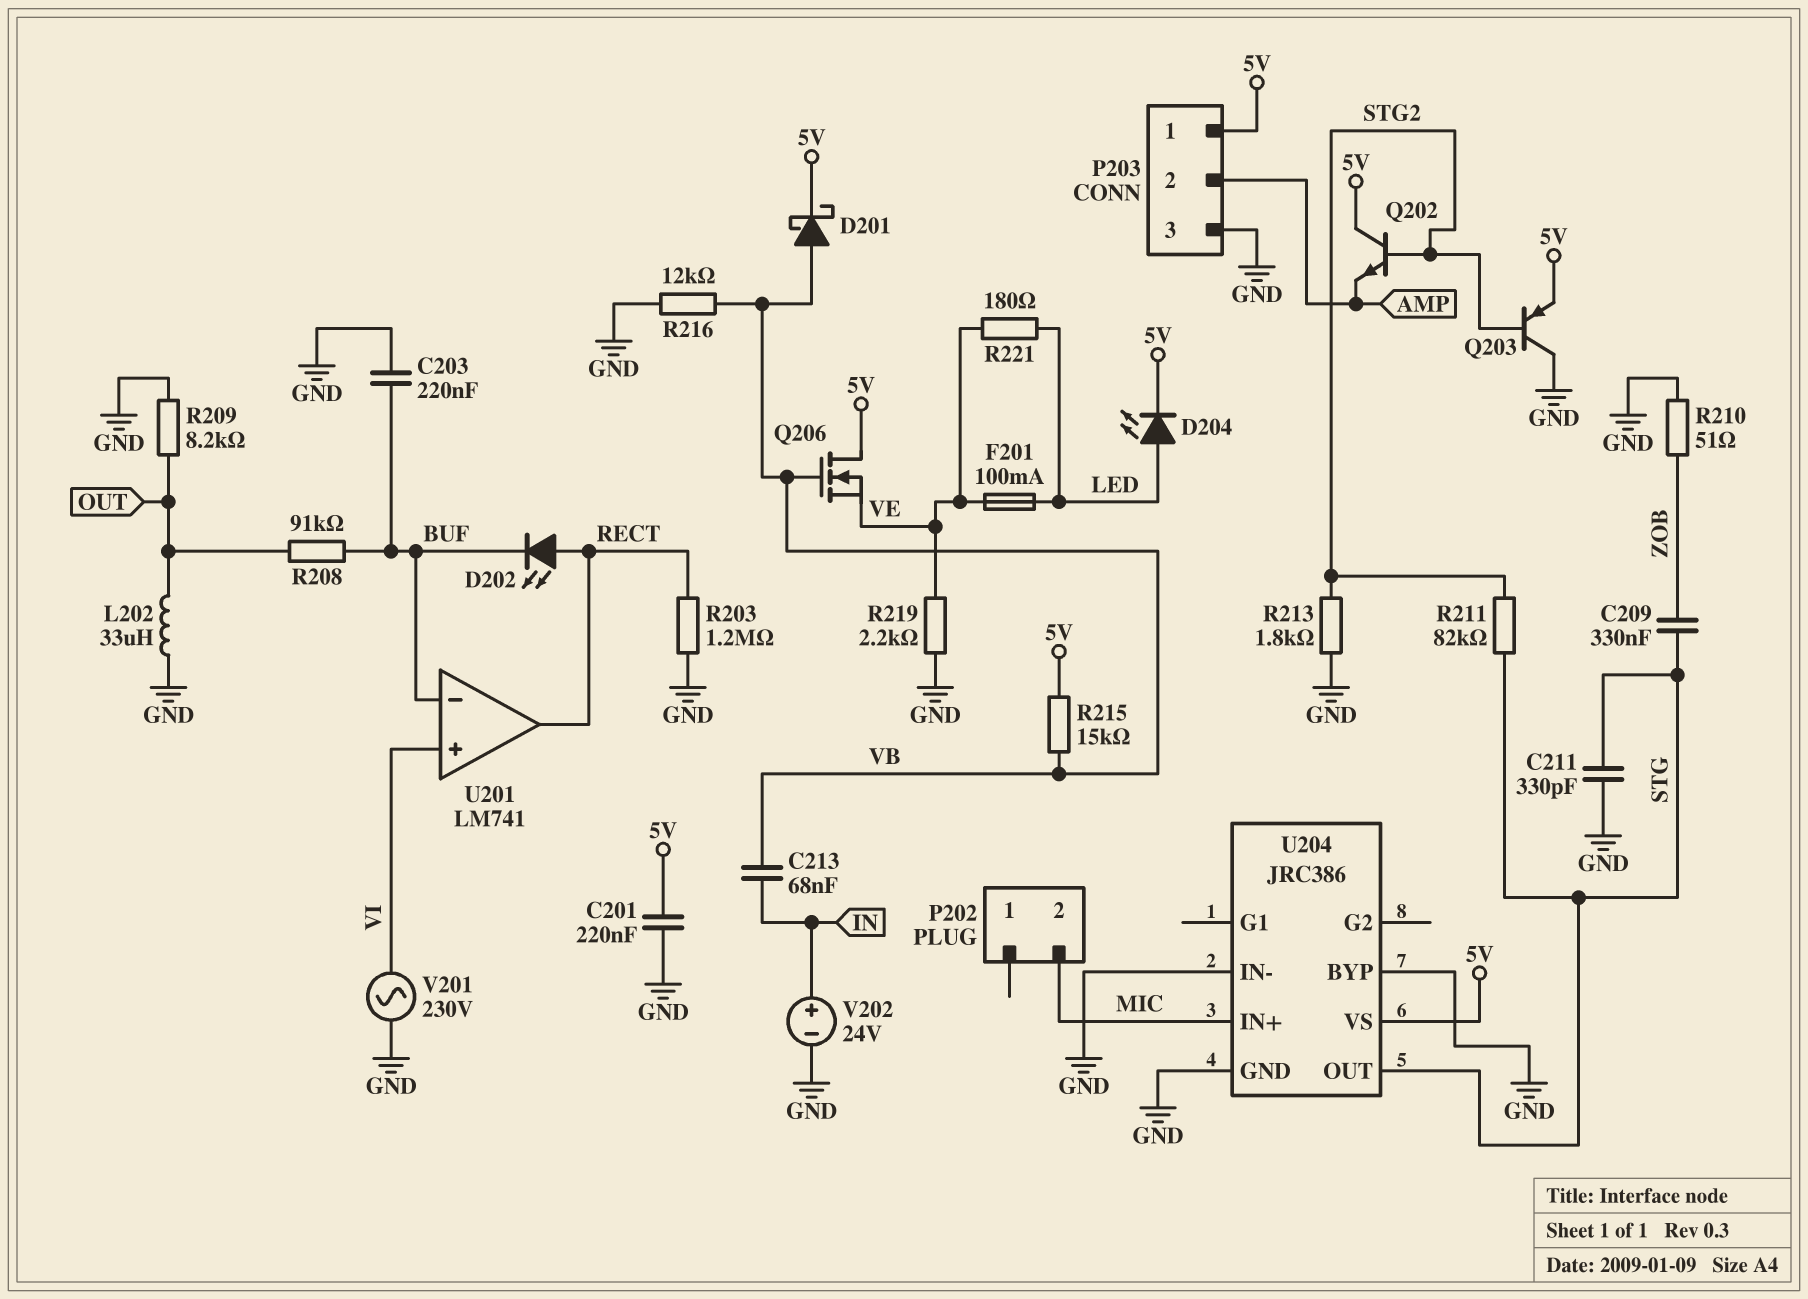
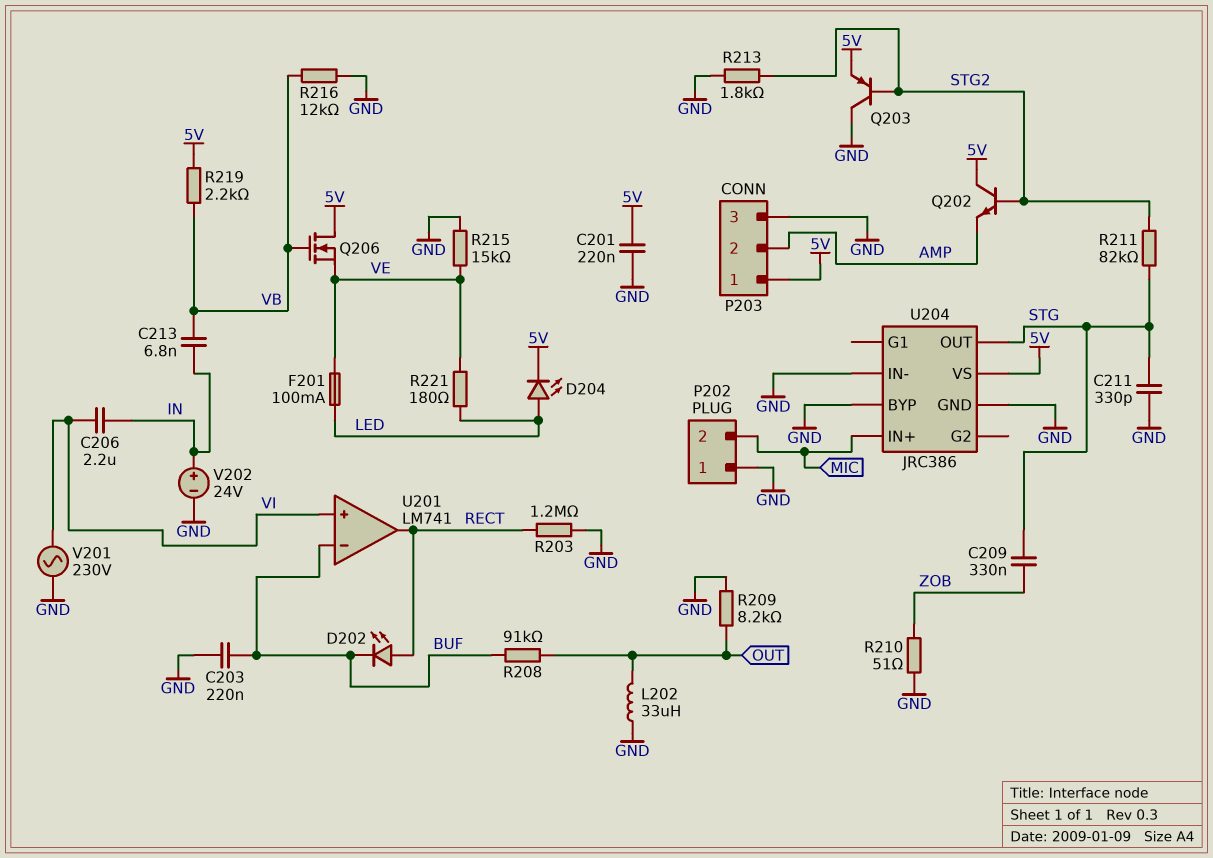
C206: none -> 2.2uF (IN, VI)
C213: 68nF (IN, VB) -> 6.8nF (IN, VB)
D201: schottky (A VB, K 5V) -> none
P202 pin 1: none -> GND
R215: 15k (5V, VB) -> 15k (GND, VE)
R219: 2.2k (GND, VE) -> 2.2k (5V, VB)

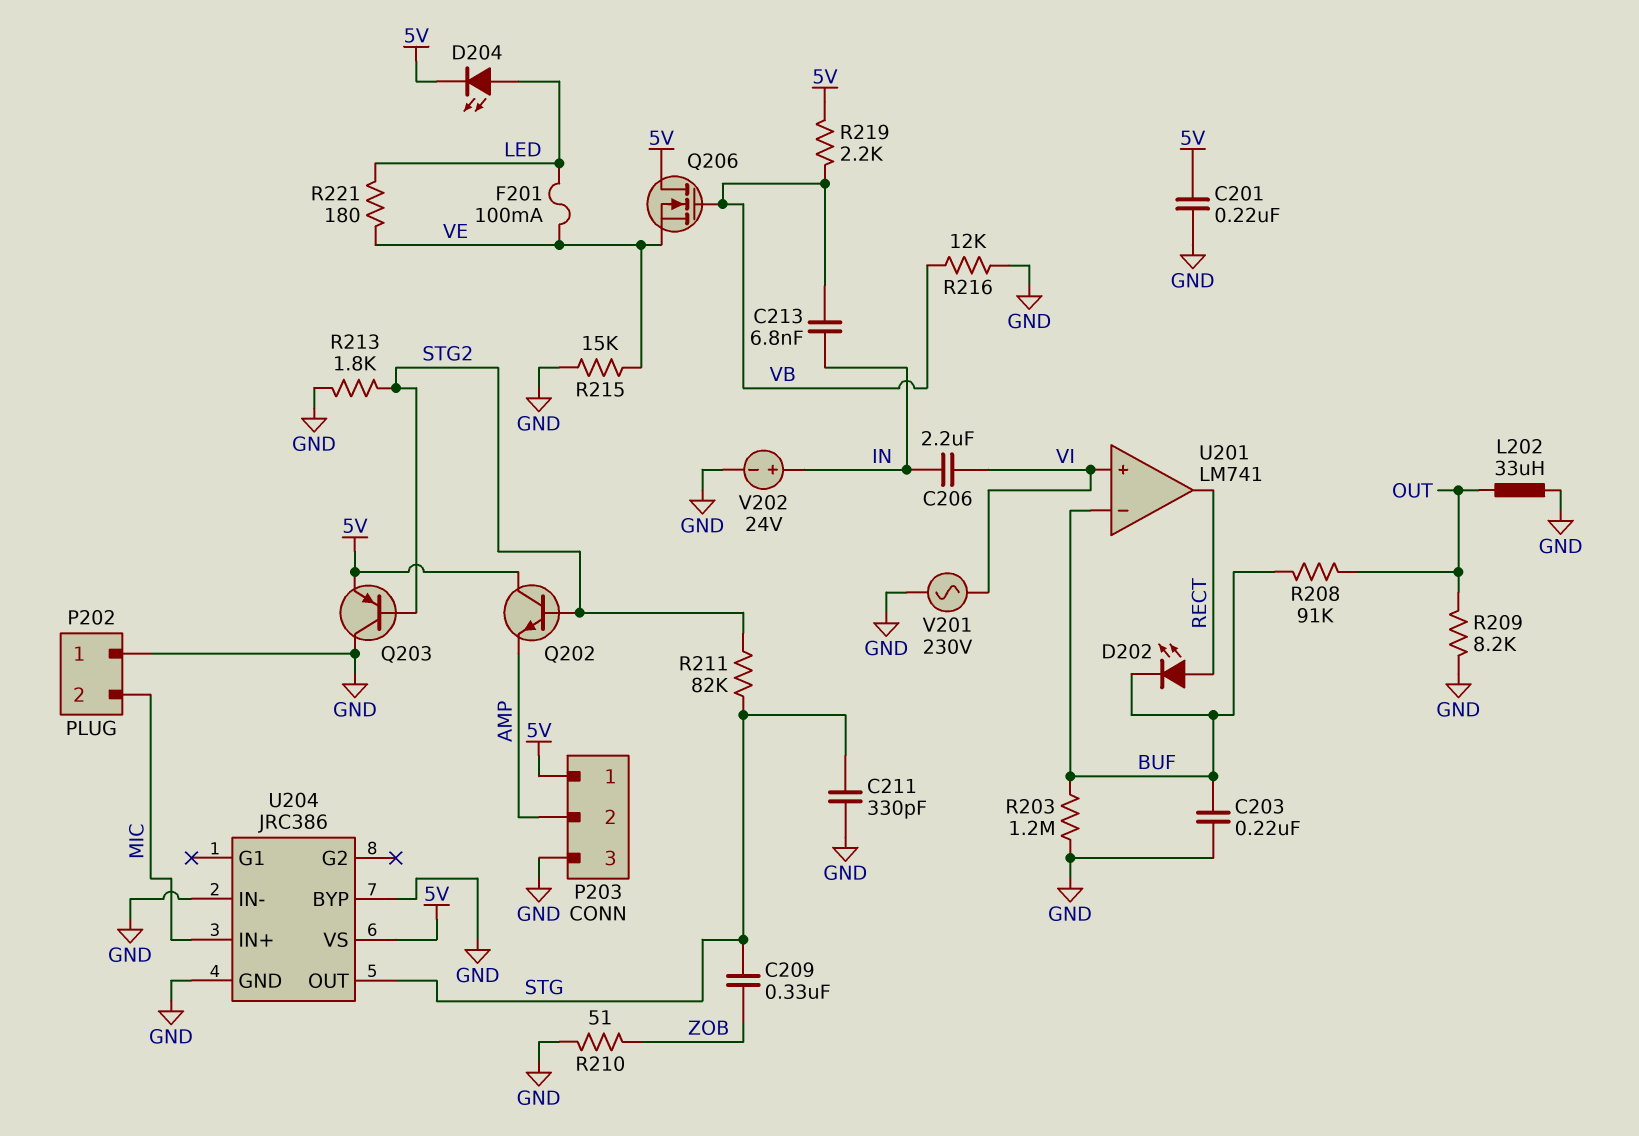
R203: 1.2M (GND, RECT) -> 1.2M (BUF, GND)

